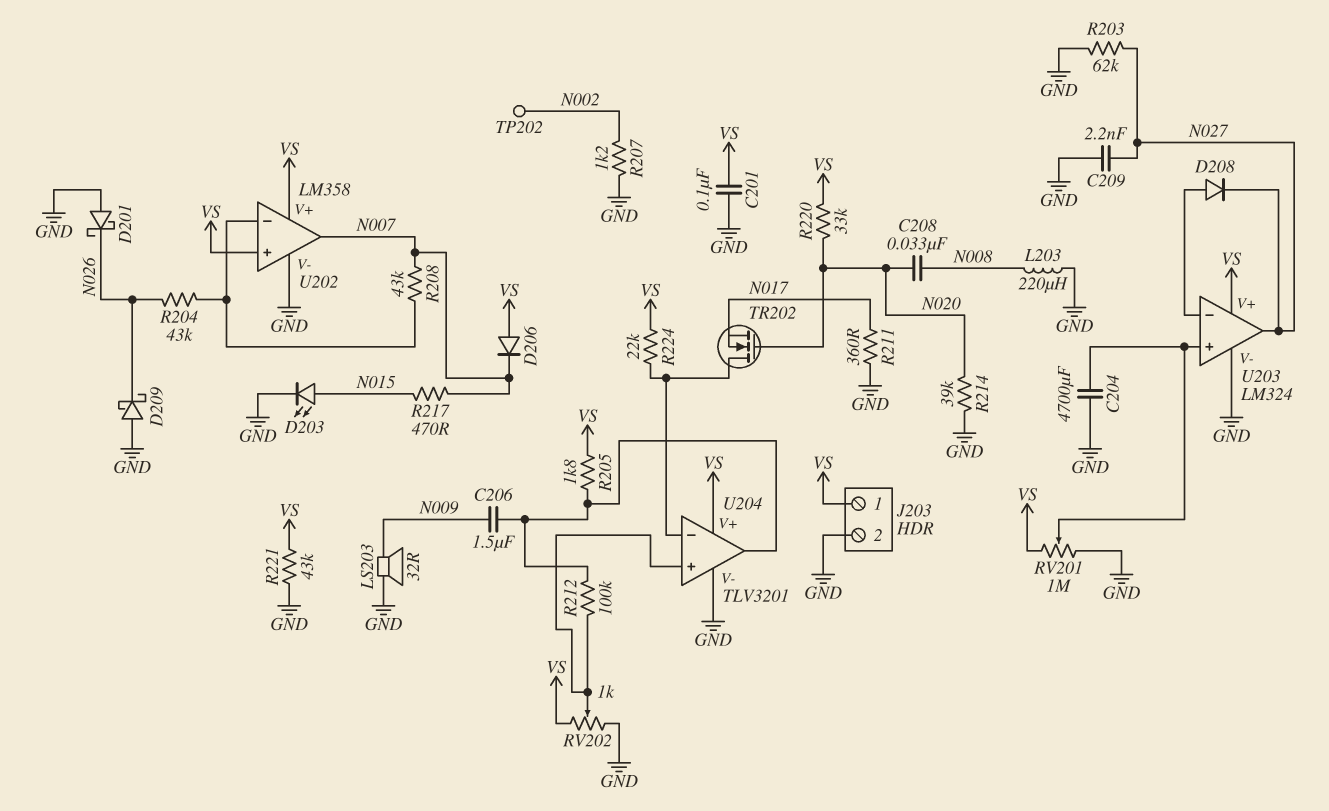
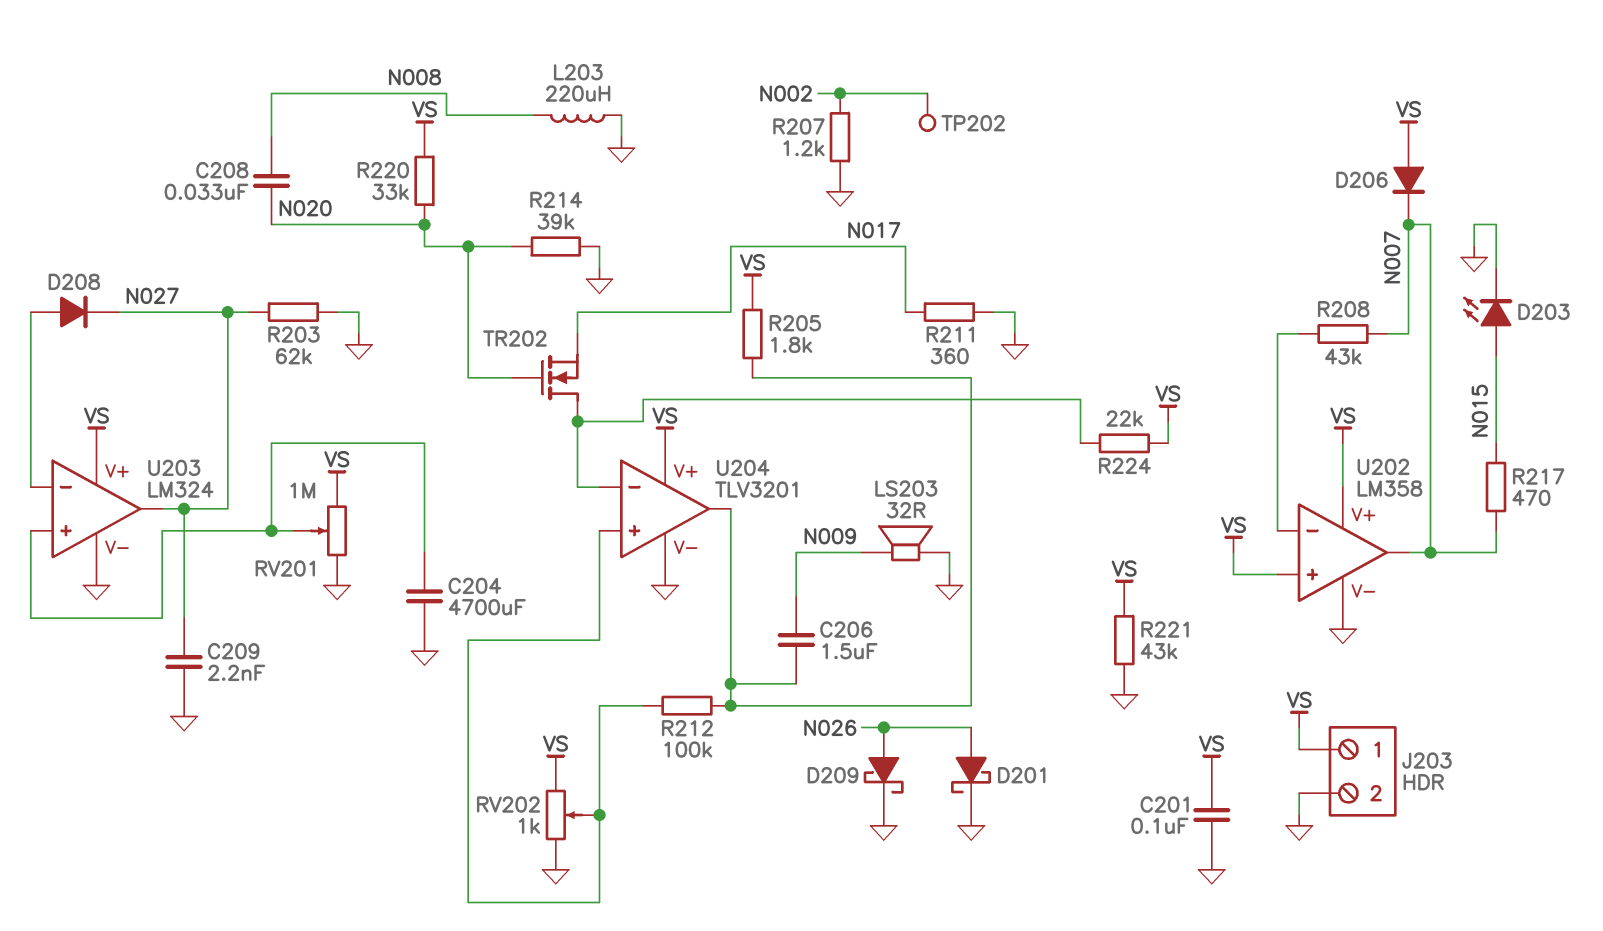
D201: schottky (A GND, K N026) -> schottky (A N026, K GND)
D209: schottky (A GND, K N026) -> schottky (A N026, K GND)
R204: 43k (N026, U202/in-) -> none

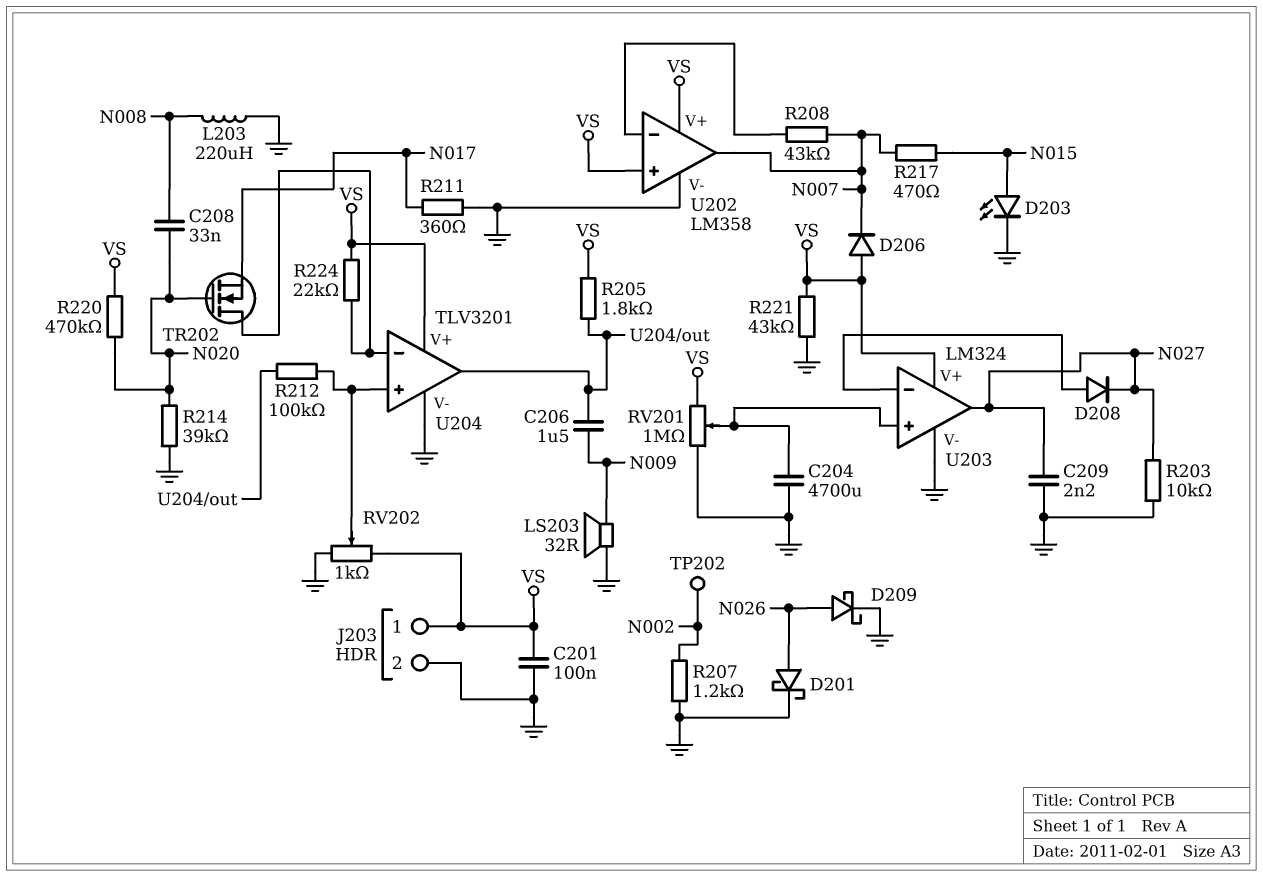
R203: 62k (GND, N027) -> 10k (GND, N027)
R220: 33k (N020, VS) -> 470k (N020, VS)

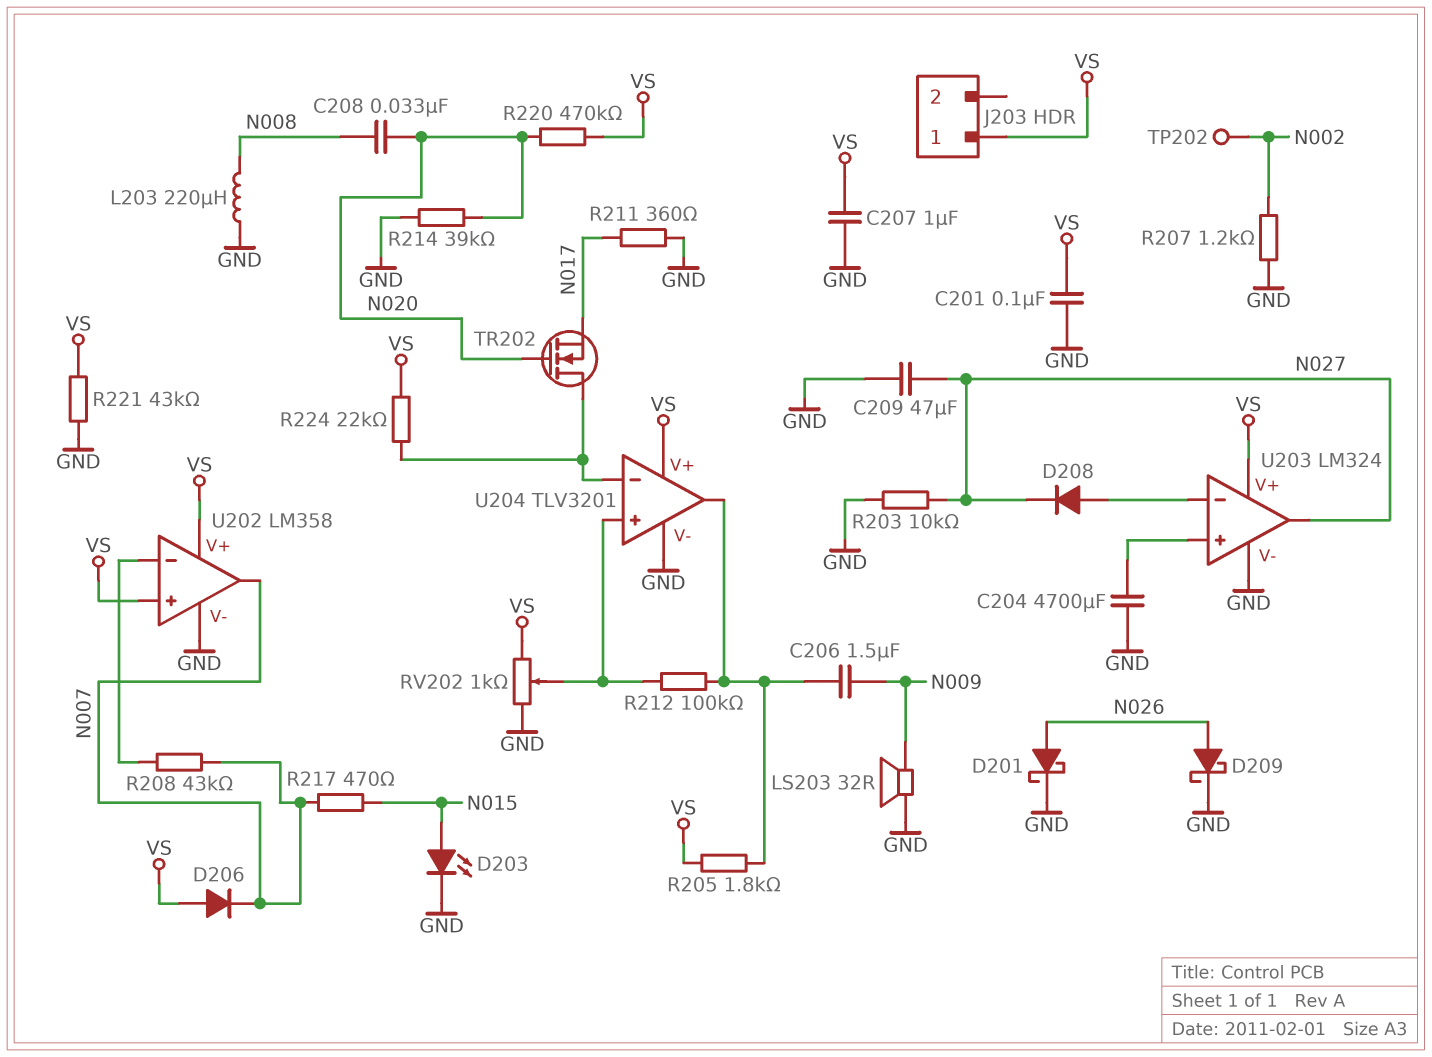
C207: none -> 1uF (GND, VS)
C209: 2.2nF (GND, N027) -> 47uF (GND, N027)
J203 pin 2: GND -> none
RV201: 1M (GND, VS, wiper U203/in+) -> none

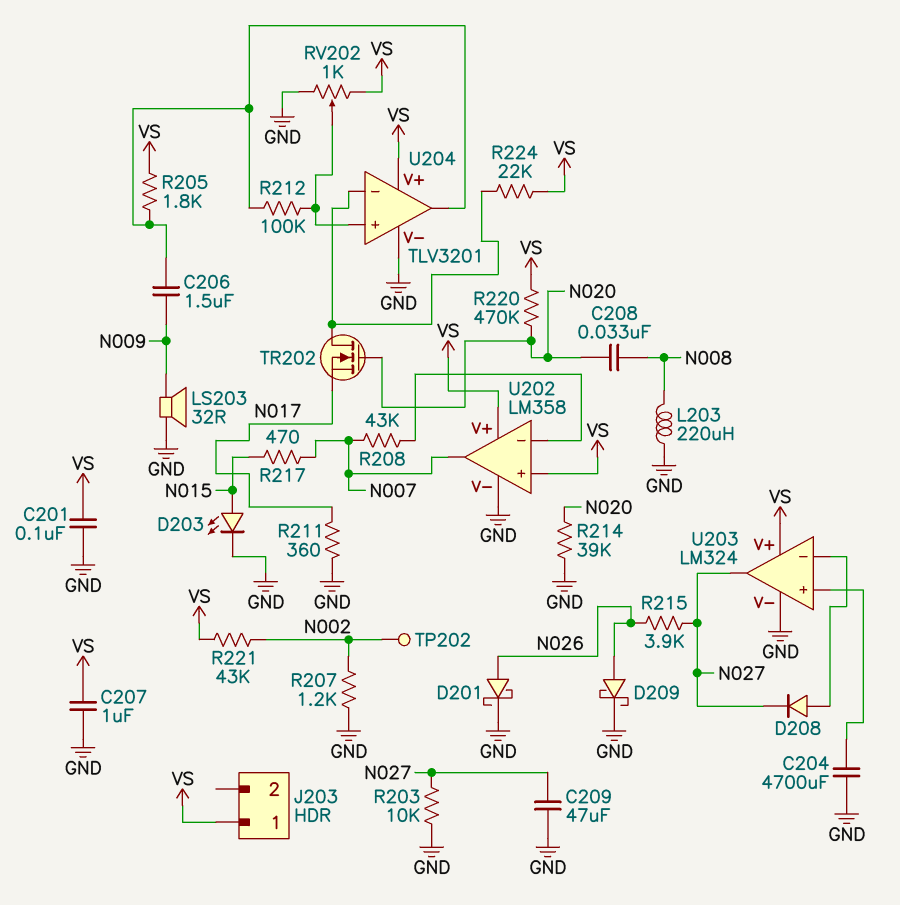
D206: diode (A VS, K N007) -> none
R215: none -> 3.9k (N026, N027)
R221: 43k (GND, VS) -> 43k (N002, VS)

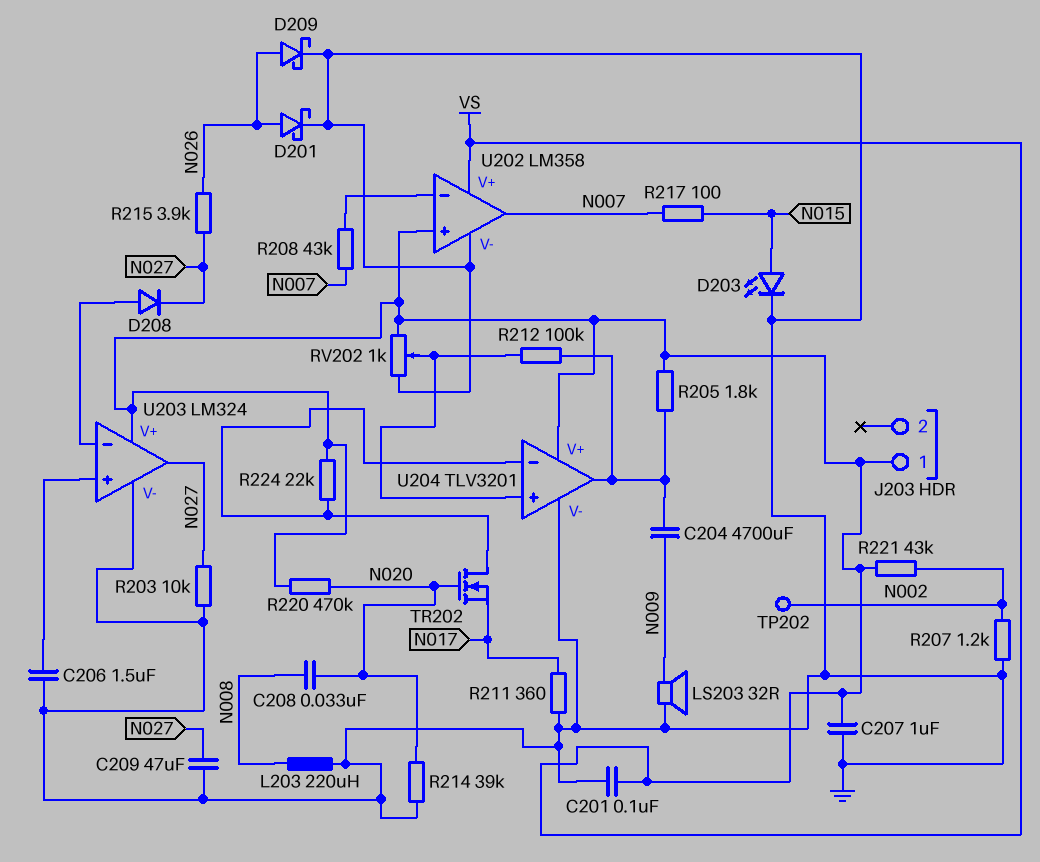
C204: 4700uF (GND, U203/in+) -> 4700uF (N009, U204/out)
C206: 1.5uF (N009, U204/out) -> 1.5uF (GND, U203/in+)
R217: 470 (N007, N015) -> 100 (N007, N015)

